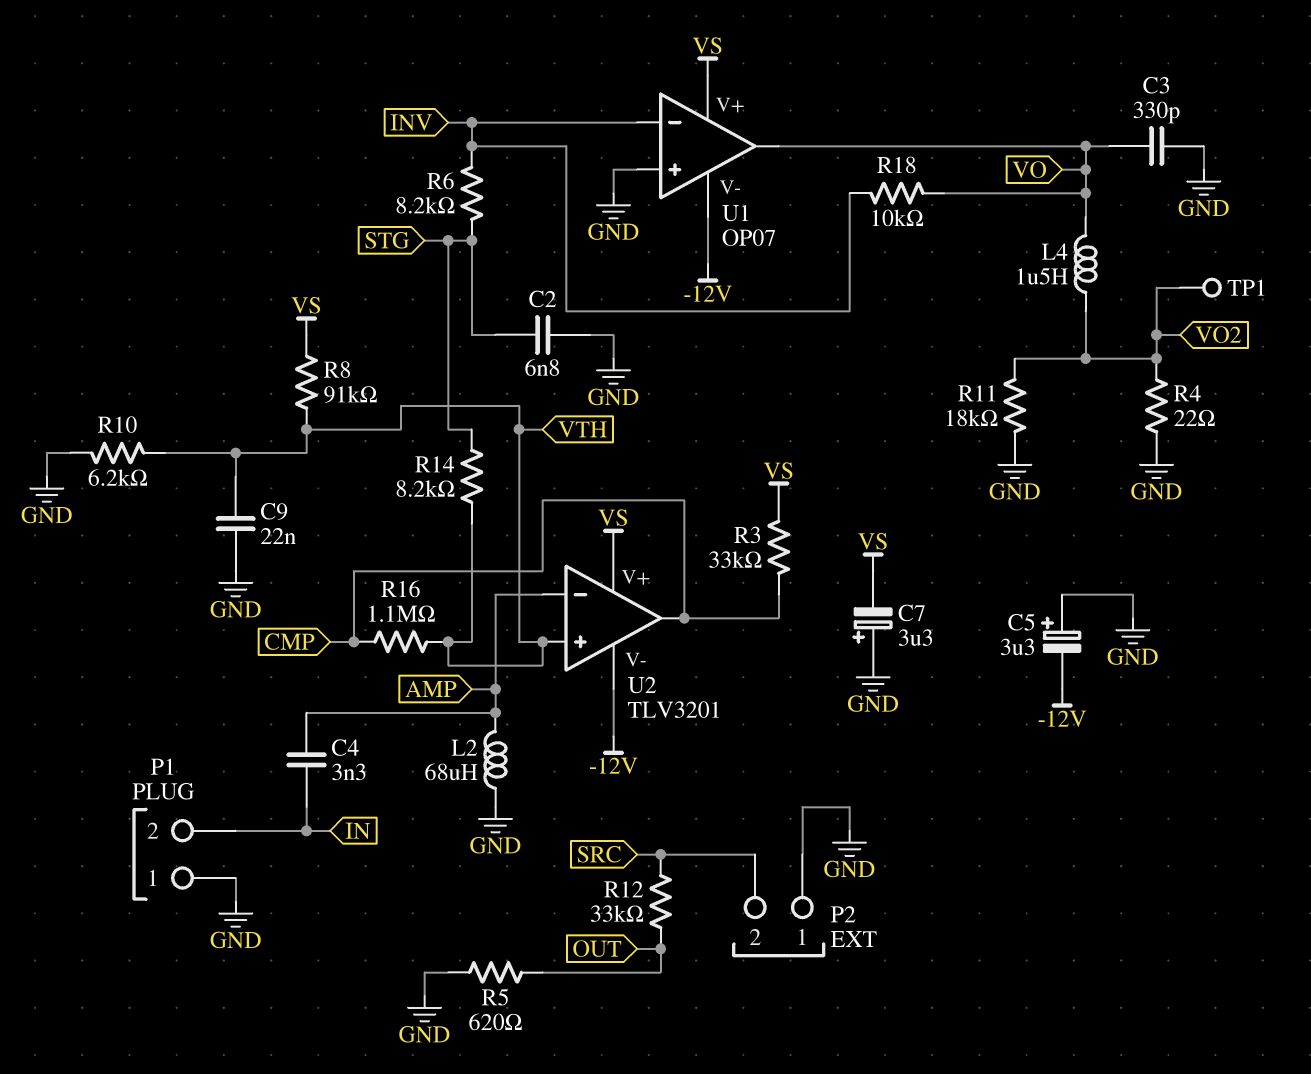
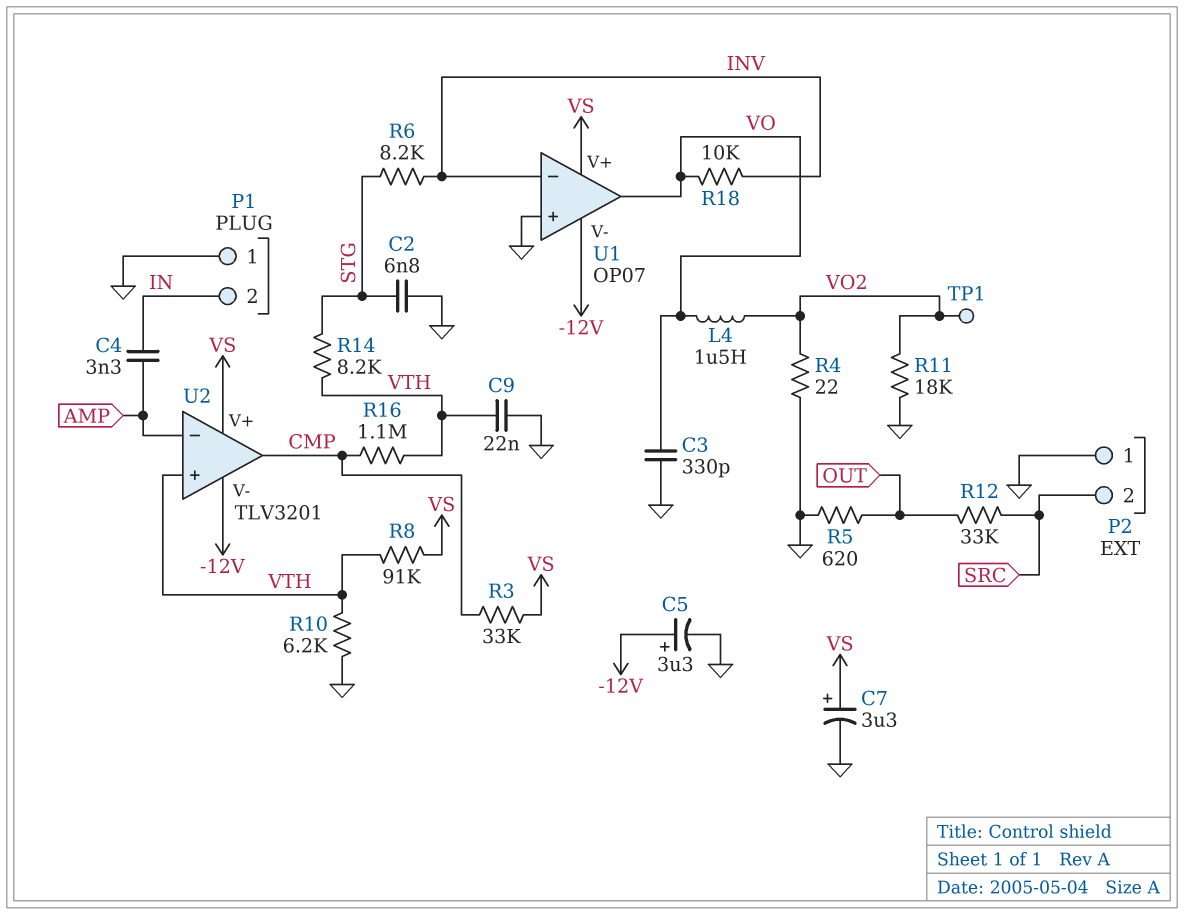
C5: 3.3uF (plus GND, minus -12V) -> 3.3uF (plus -12V, minus GND)
C7: 3.3uF (plus GND, minus VS) -> 3.3uF (plus VS, minus GND)
L2: 68uH (AMP, GND) -> none

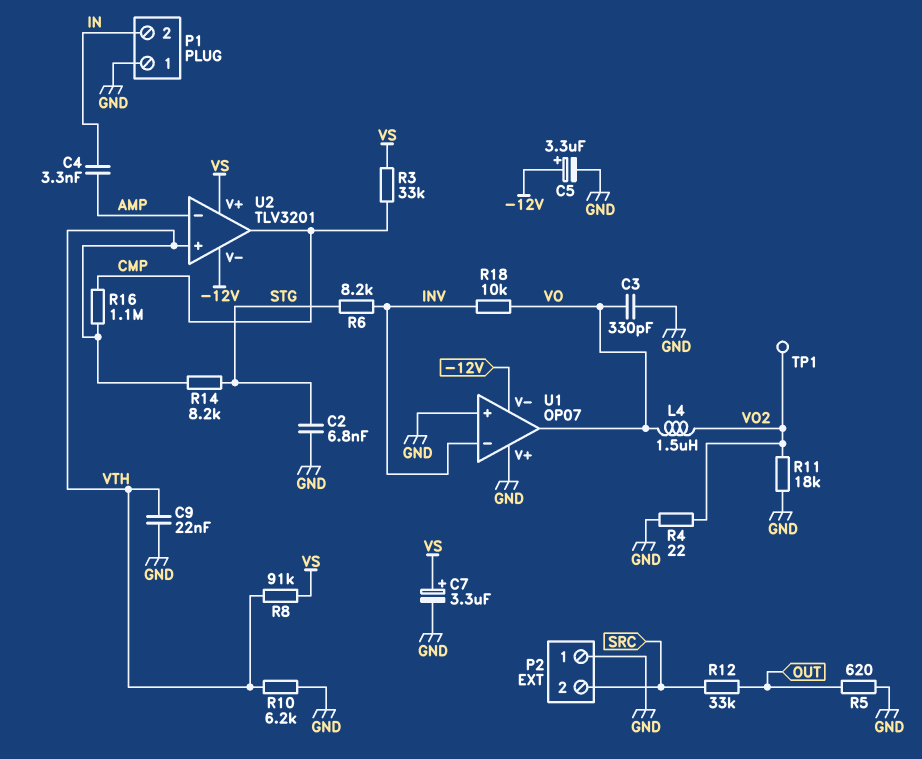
U1 pin V+: VS -> GND

